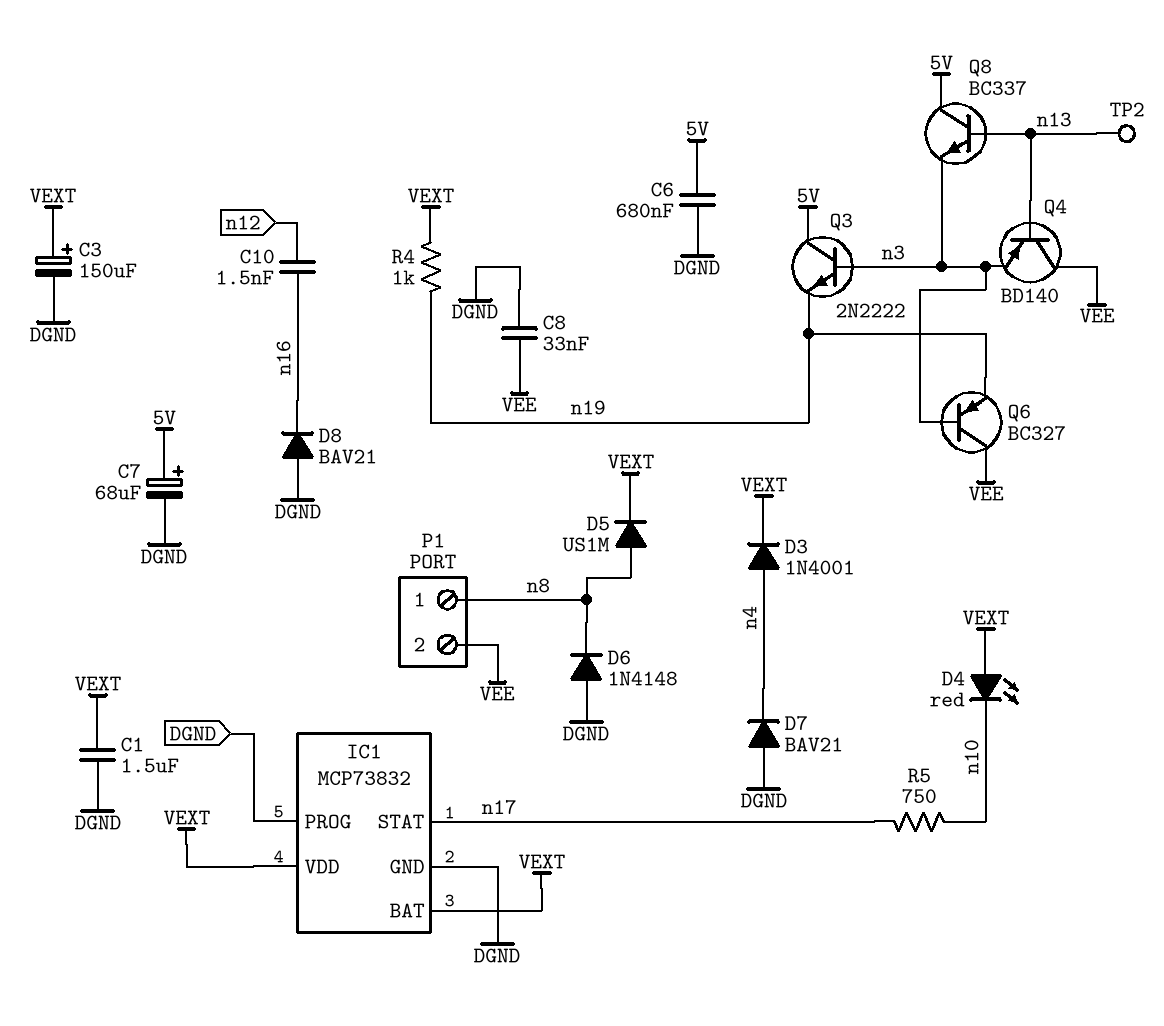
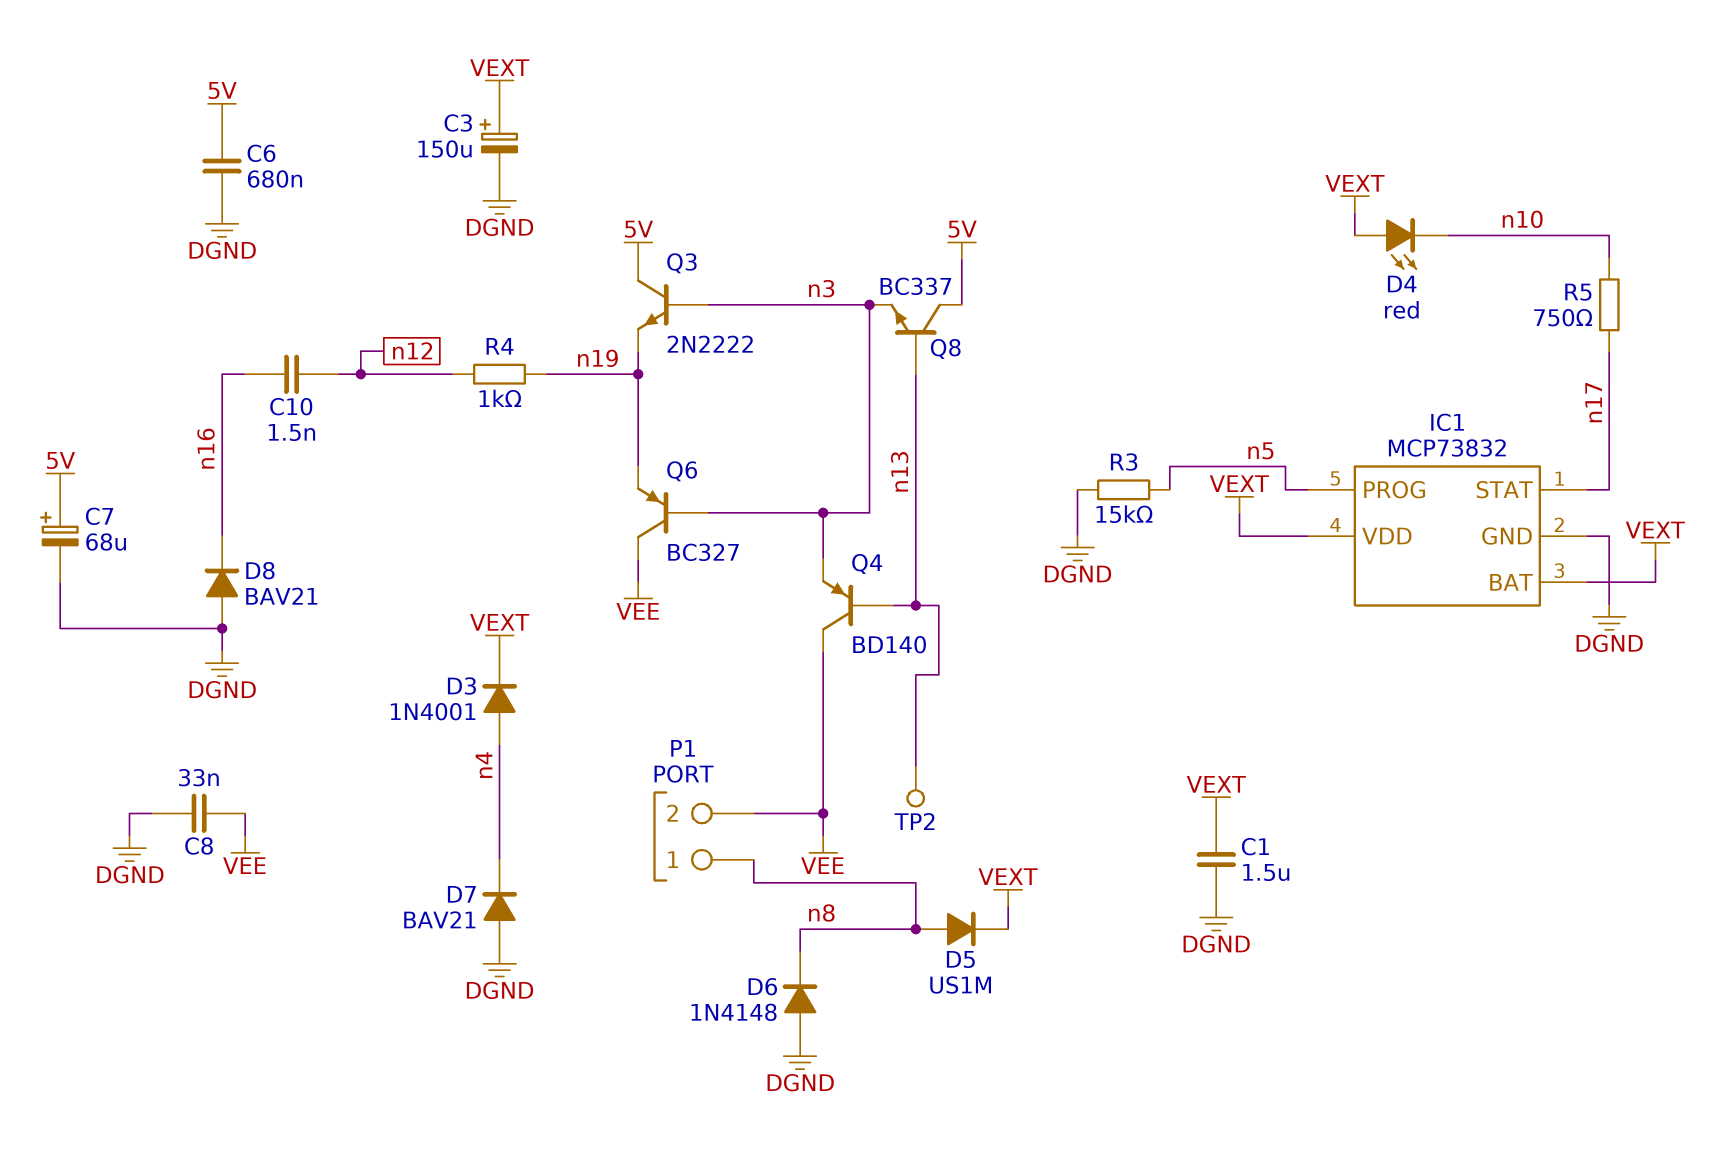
IC1 pin PROG: DGND -> n5
R3: none -> 15k (DGND, n5)
R4: 1k (VEXT, n19) -> 1k (n12, n19)

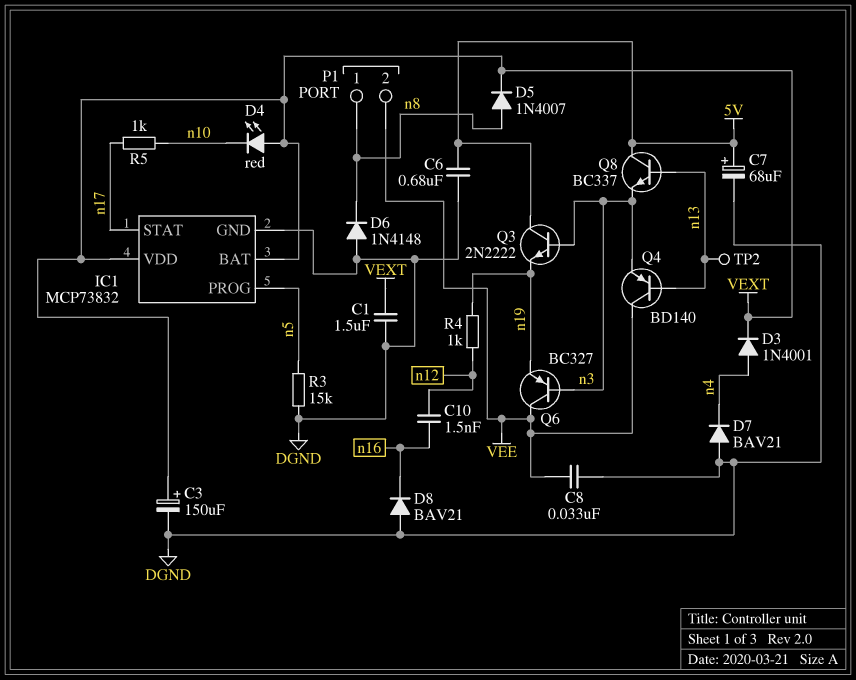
D5: diode US1M (A n8, K VEXT) -> diode 1N4007 (A n8, K VEXT)
R5: 750 (n10, n17) -> 1k (n10, n17)

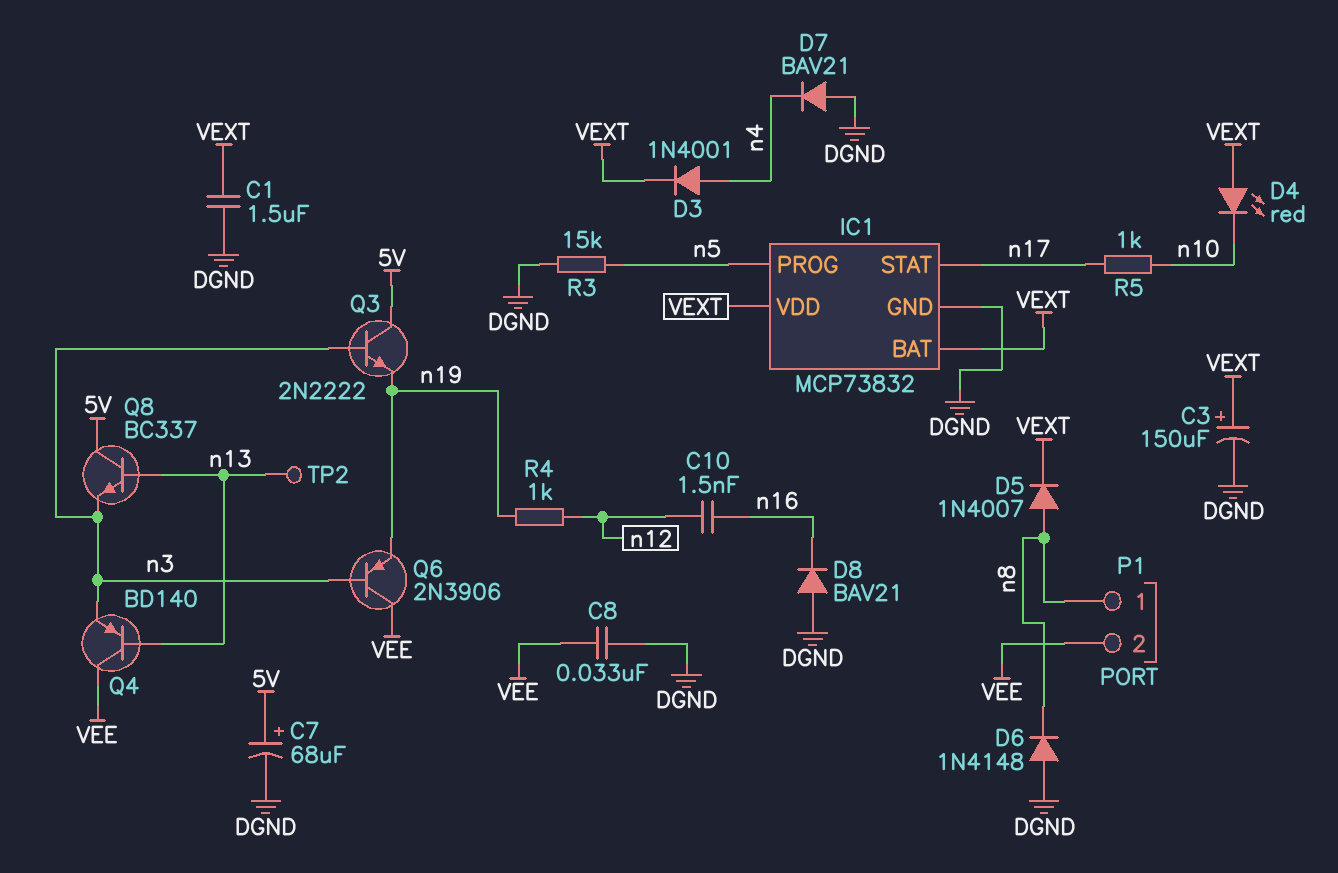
C6: 680nF (5V, DGND) -> none
Q6: PNP BC327 (B n3, C VEE, E n19) -> PNP 2N3906 (B n3, C VEE, E n19)

